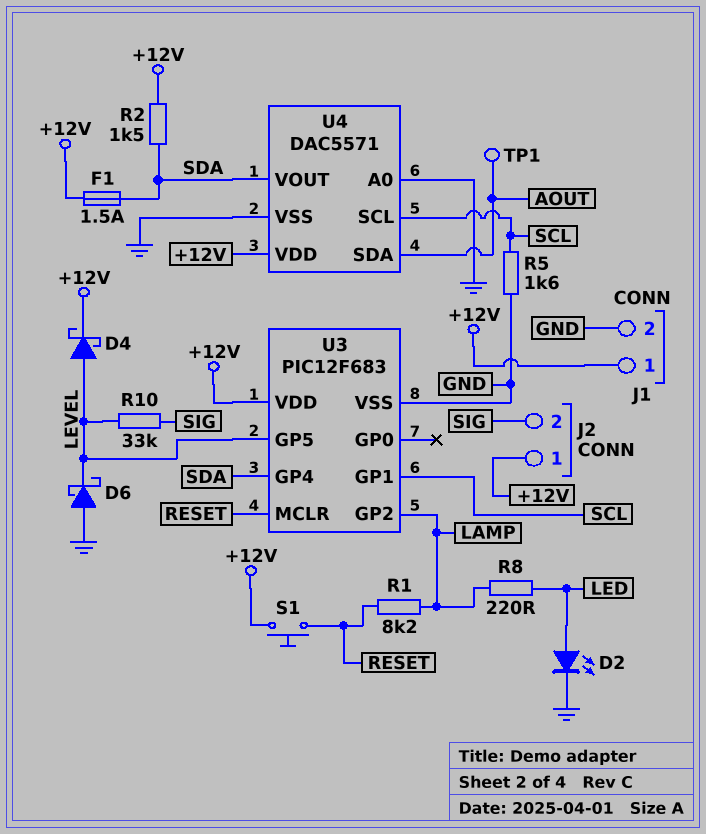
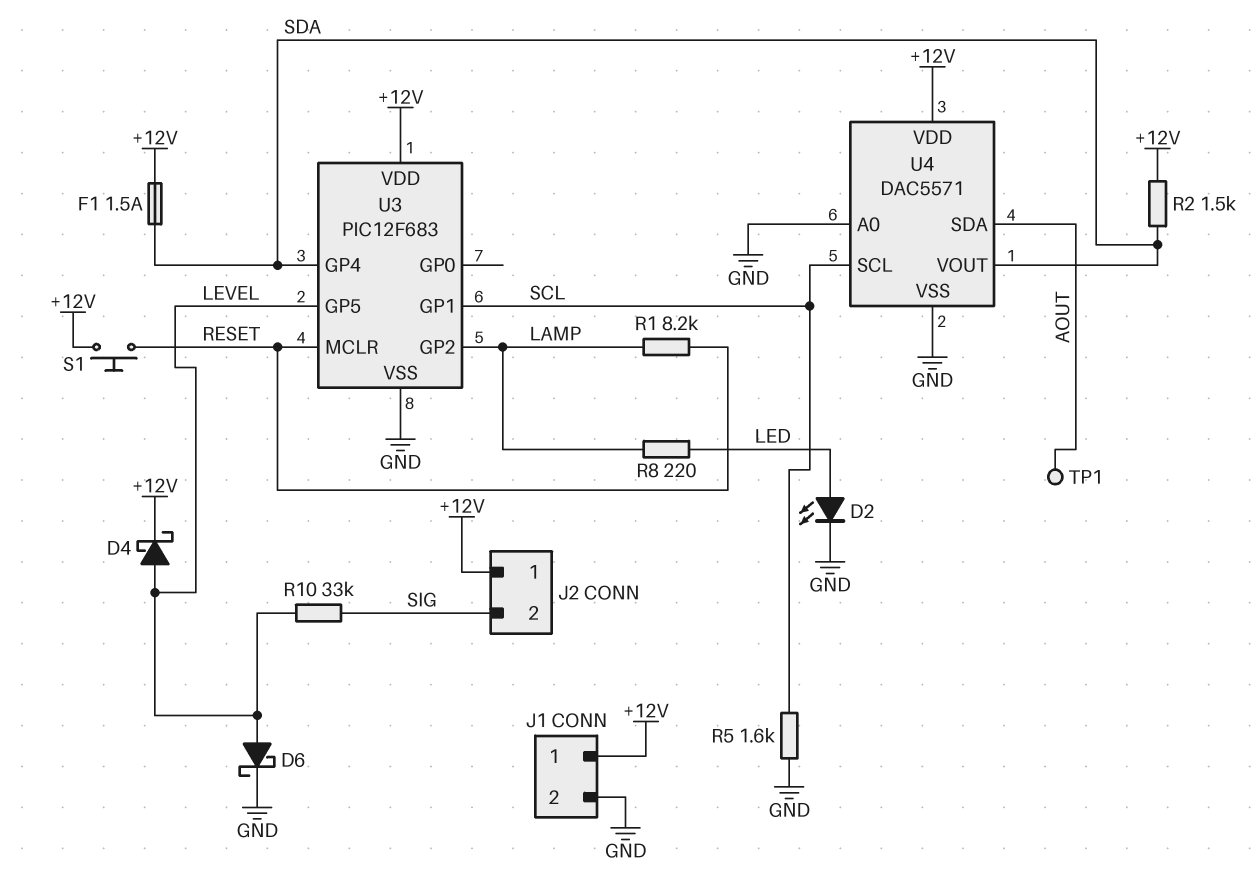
D6: schottky (A GND, K LEVEL) -> schottky (A LEVEL, K GND)

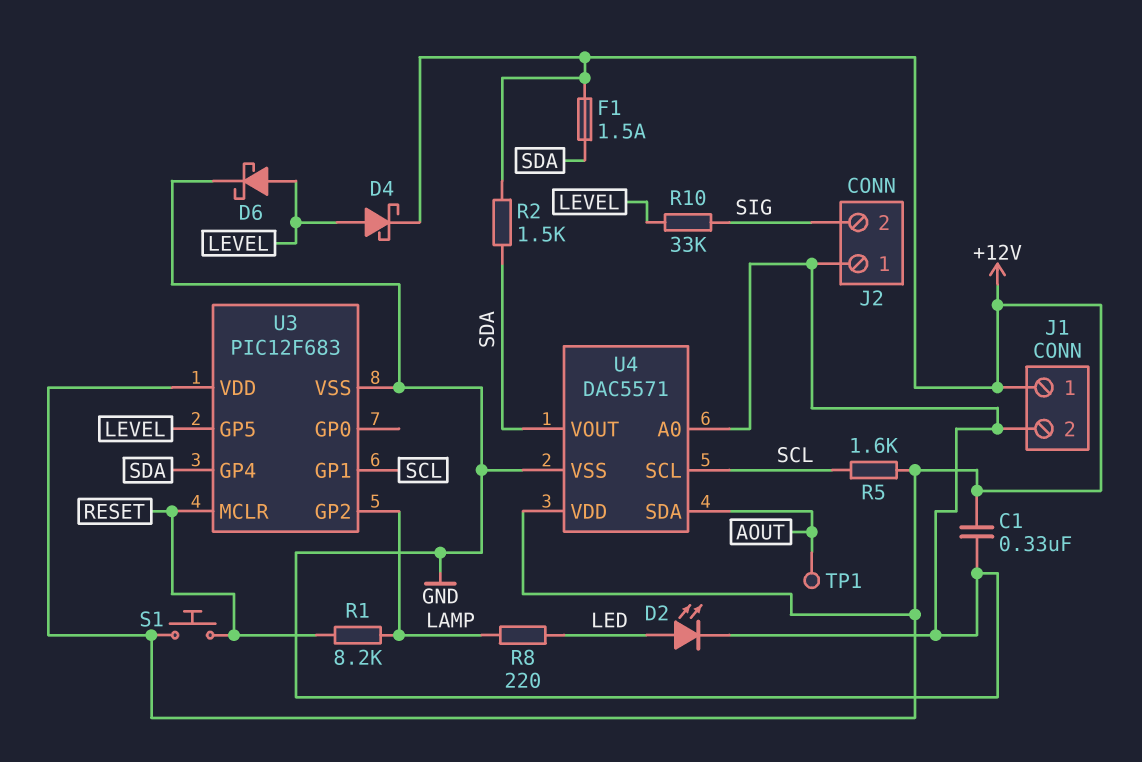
C1: none -> 330nF (+12V, GND)
J2 pin 1: +12V -> GND
R5: 1.6k (GND, SCL) -> 1.6k (+12V, SCL)

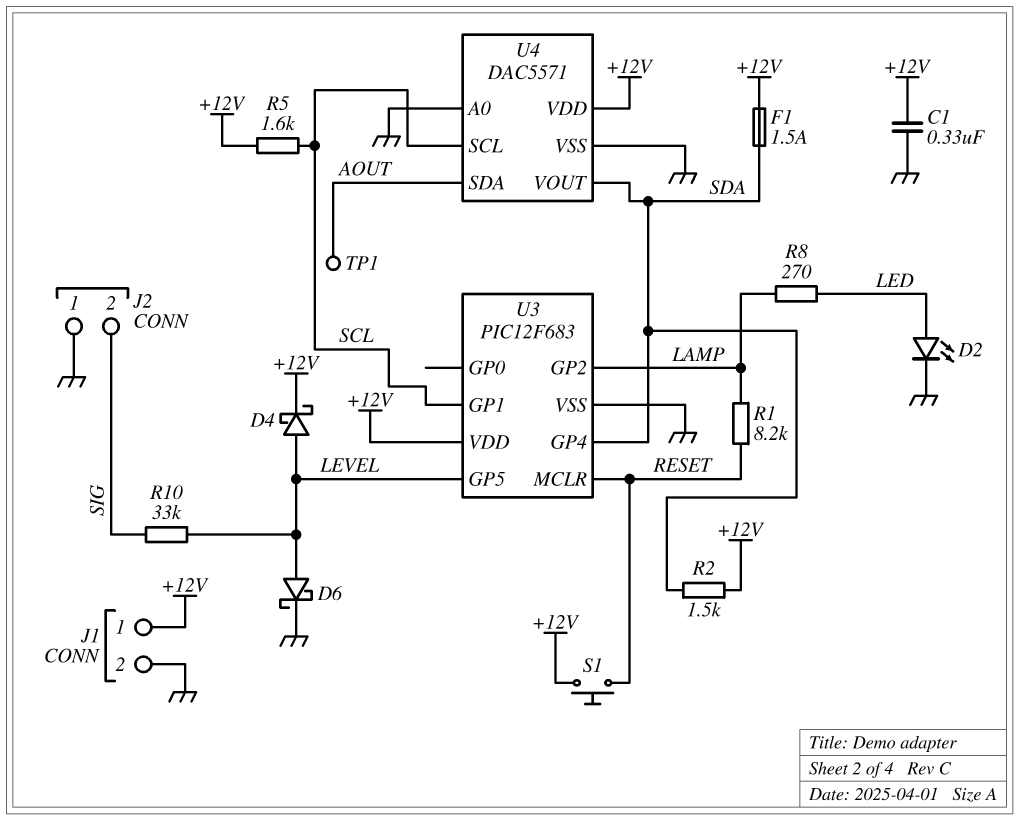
R8: 220 (LAMP, LED) -> 270 (LAMP, LED)

